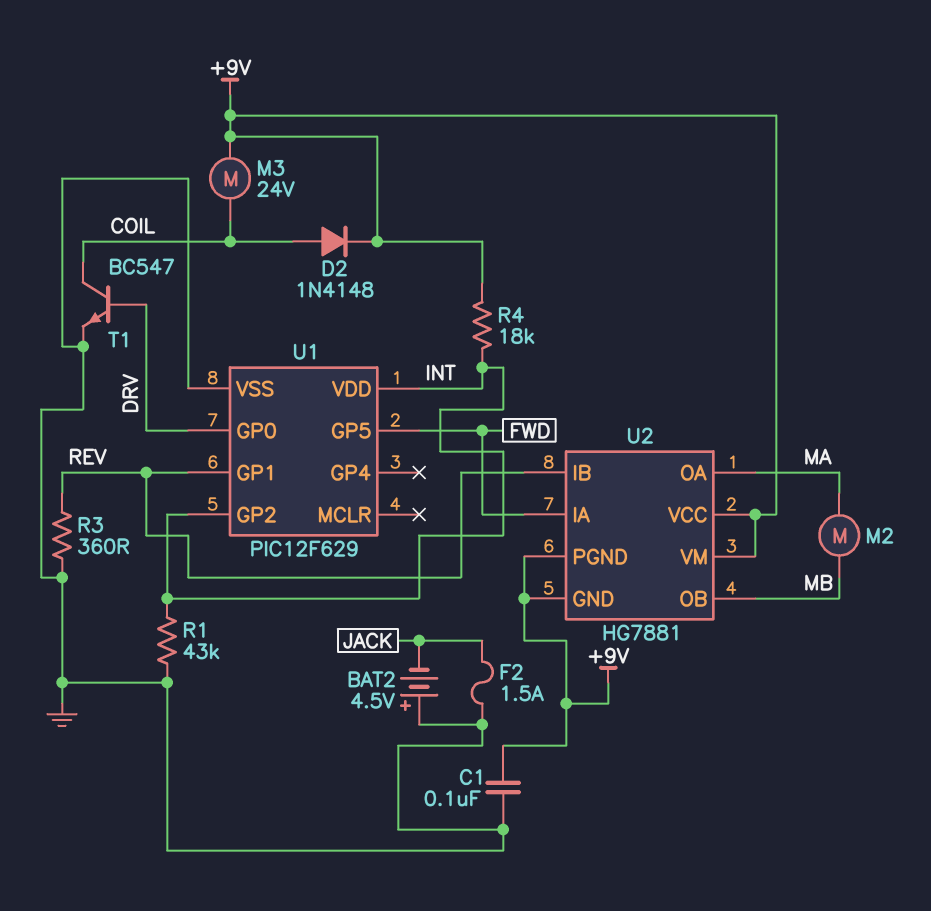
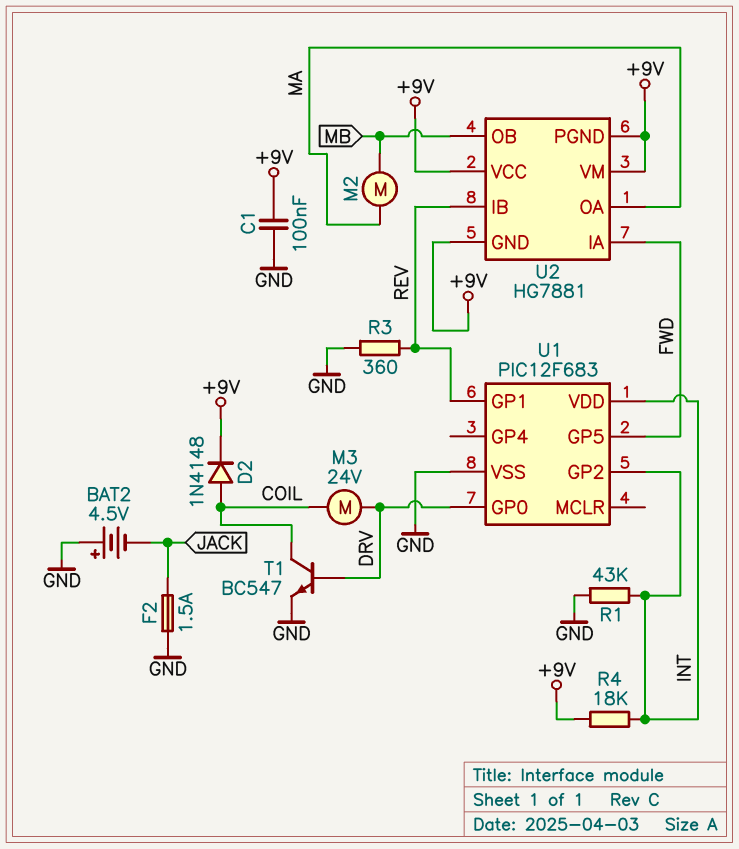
M3: motor 24V (+9V, COIL) -> motor 24V (COIL, DRV)
U1: PIC12F629 -> PIC12F683

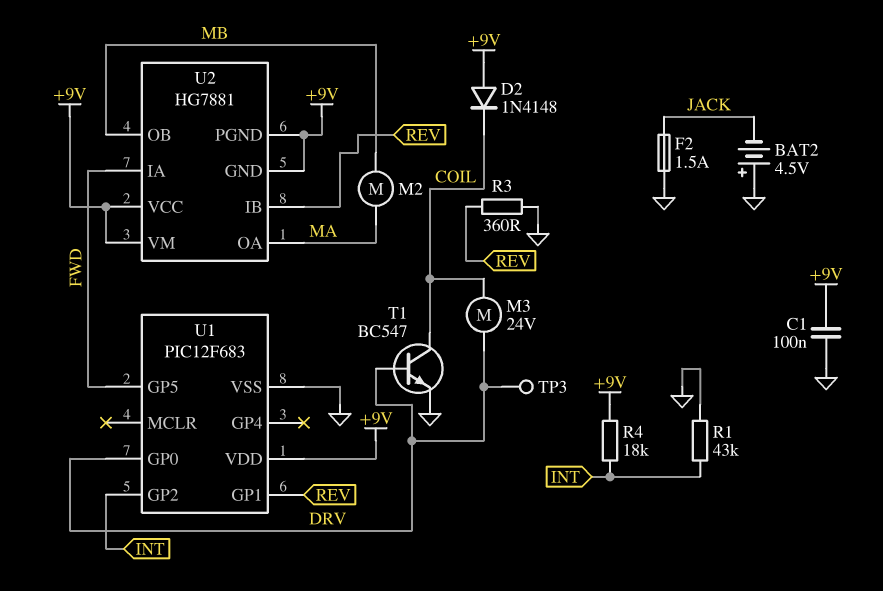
D2: diode 1N4148 (A COIL, K +9V) -> diode 1N4148 (A +9V, K COIL)
TP3: none -> test point (DRV)
U1 pin VDD: INT -> +9V

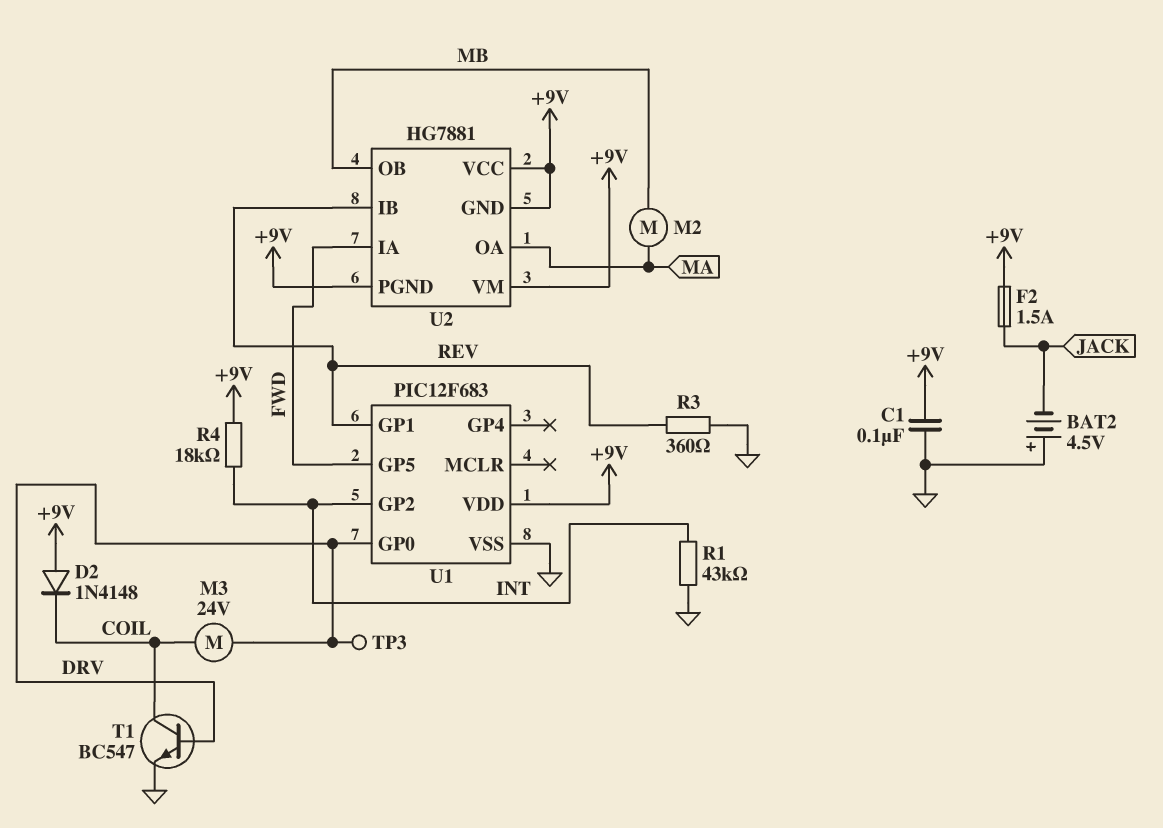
F2: 1.5A (GND, JACK) -> 1.5A (+9V, JACK)

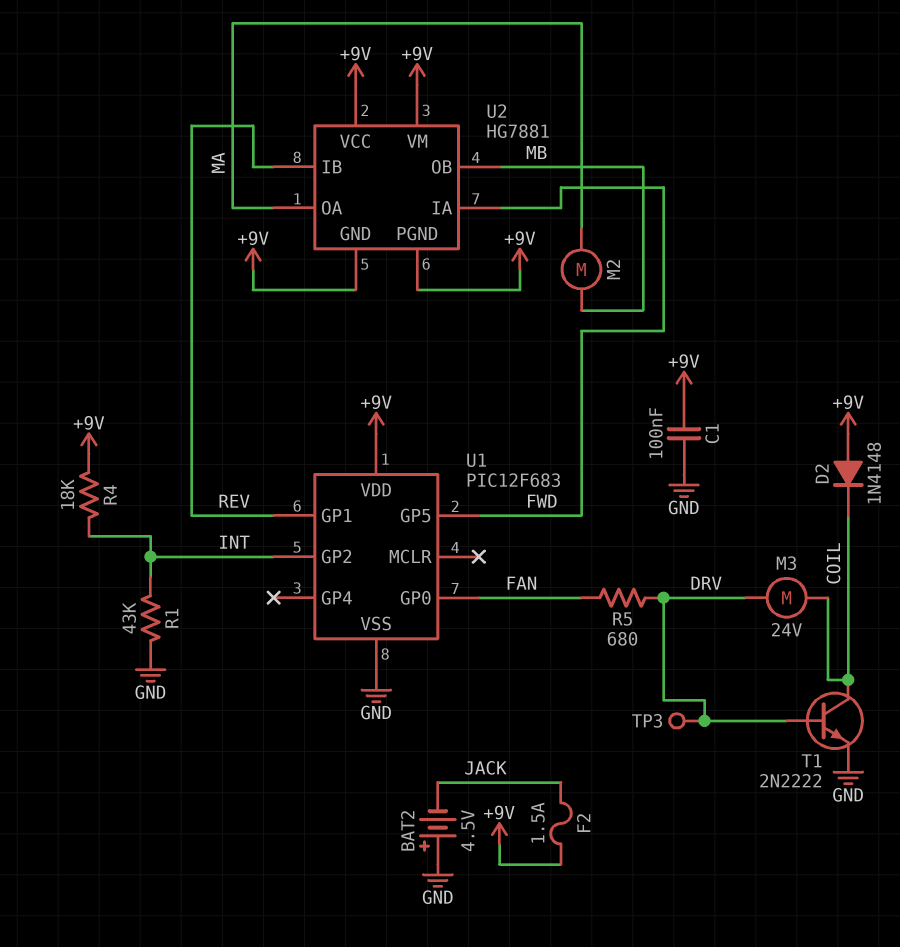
R3: 360 (GND, REV) -> none
R5: none -> 680 (DRV, FAN)
T1: NPN BC547 (B DRV, C COIL, E GND) -> NPN 2N2222 (B DRV, C COIL, E GND)
U1 pin GP0: DRV -> FAN

